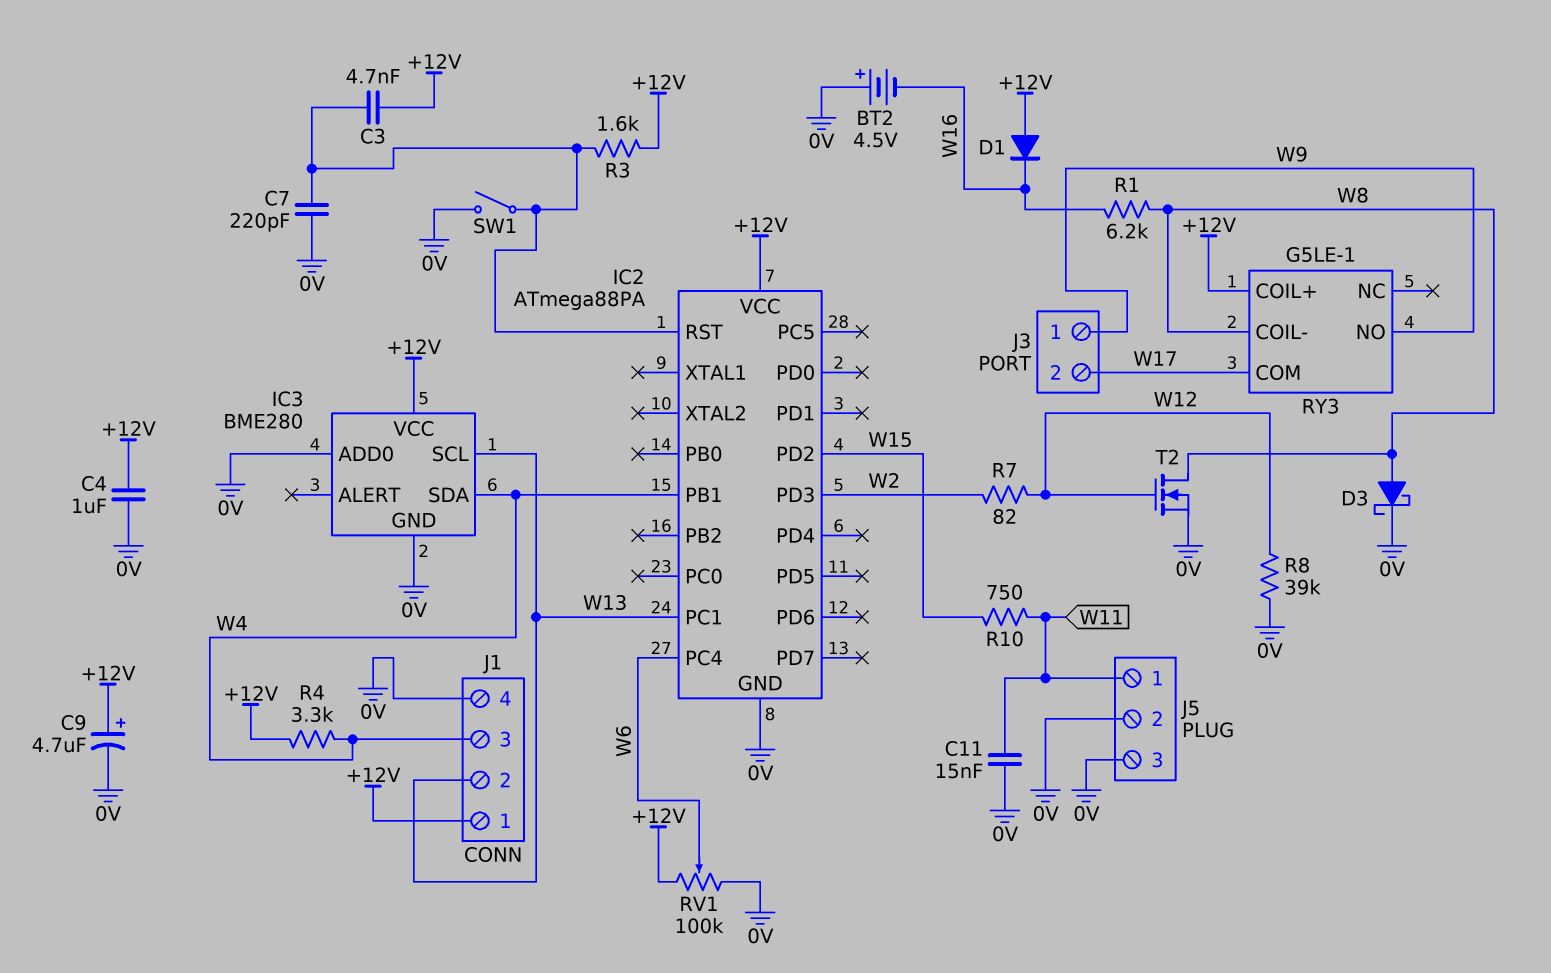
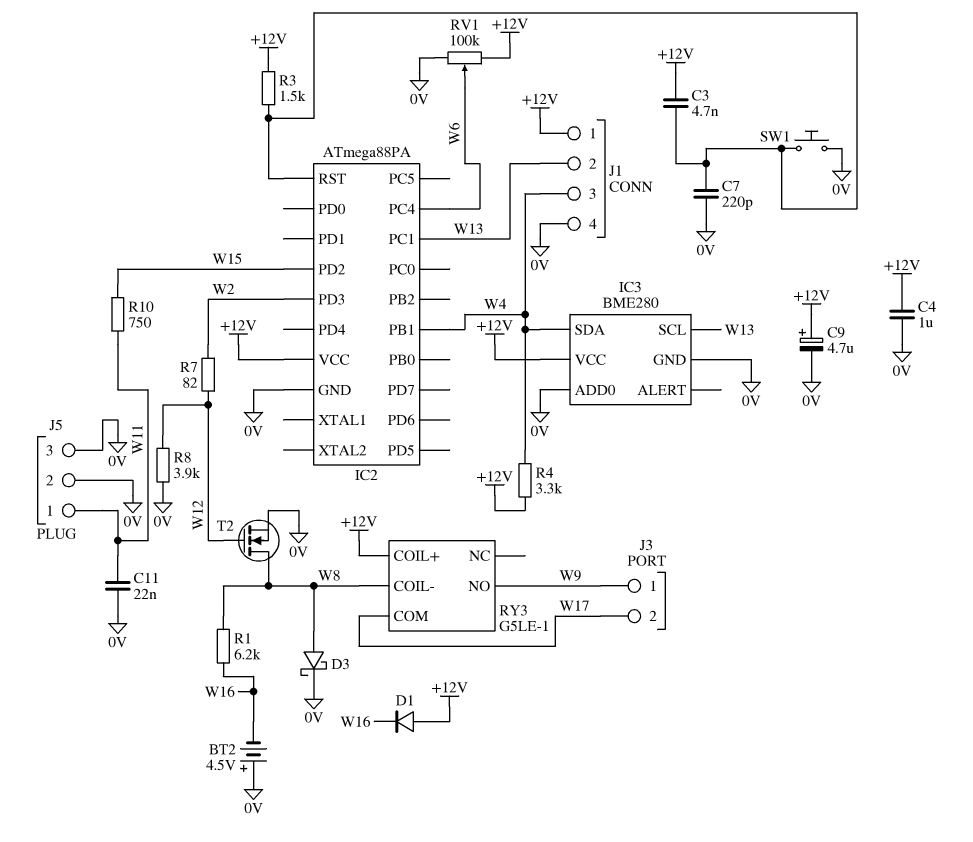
C11: 15nF (0V, W11) -> 22nF (0V, W11)
R3: 1.6k (+12V, IC2/RST) -> 1.5k (+12V, IC2/RST)
R8: 39k (0V, W12) -> 3.9k (0V, W12)
SW1: switch (0V, IC2/RST) -> button (0V, IC2/RST)

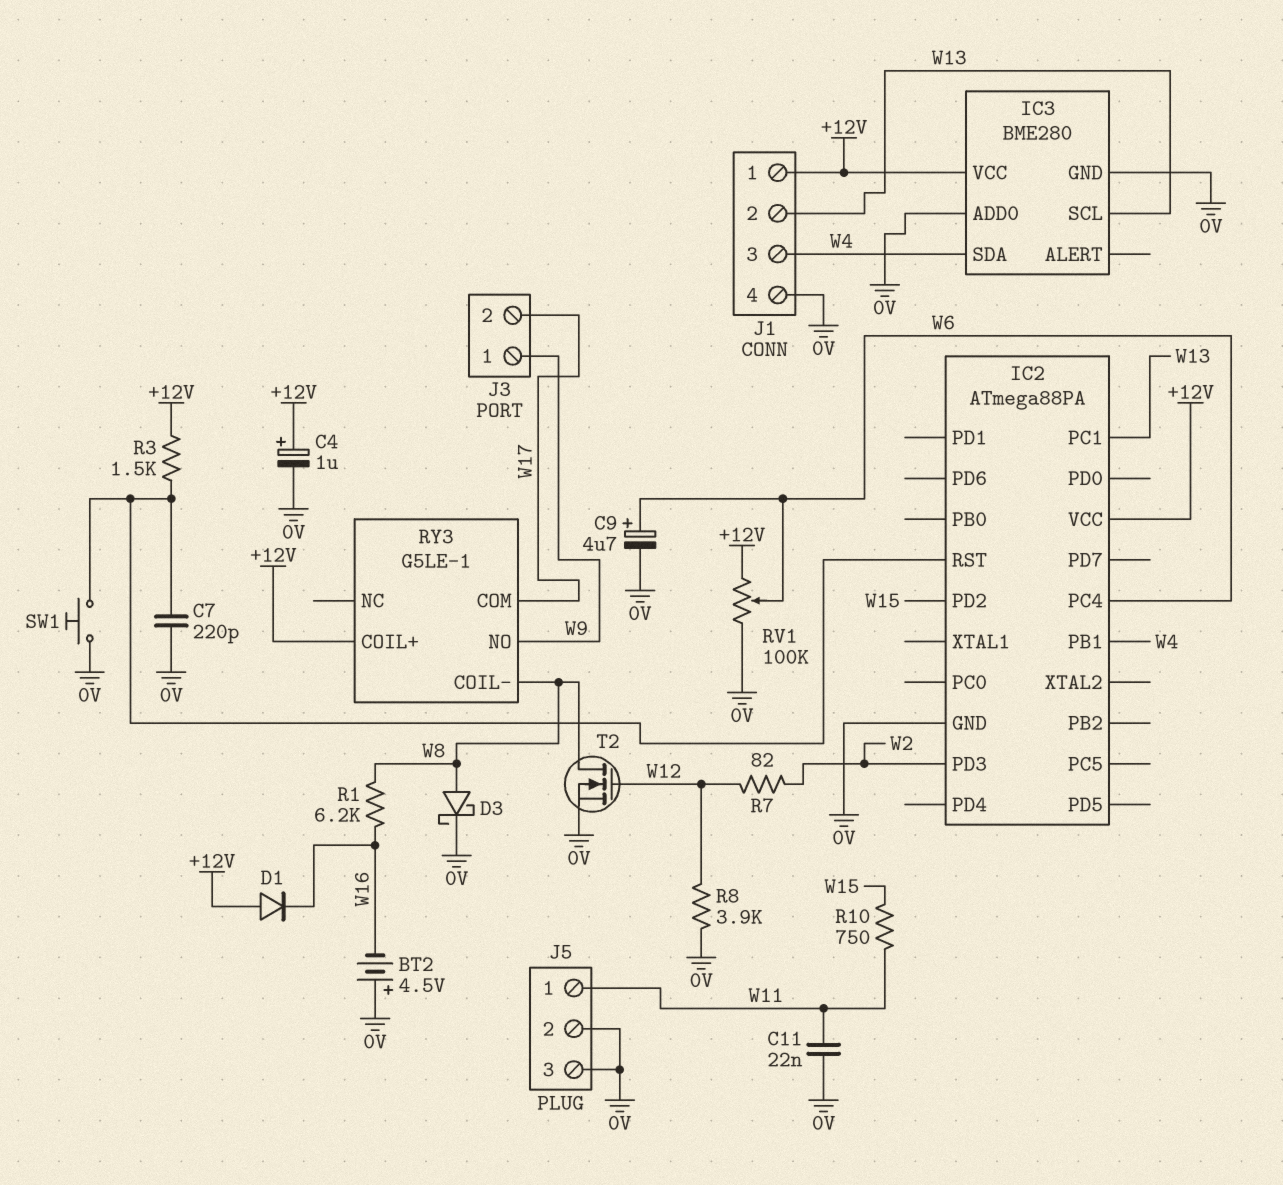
C3: 4.7nF (+12V, IC2/RST) -> none
C4: 1uF (+12V, 0V) -> 1uF (plus +12V, minus 0V)
C9: 4.7uF (plus +12V, minus 0V) -> 4.7uF (plus W6, minus 0V)
R4: 3.3k (+12V, W4) -> none

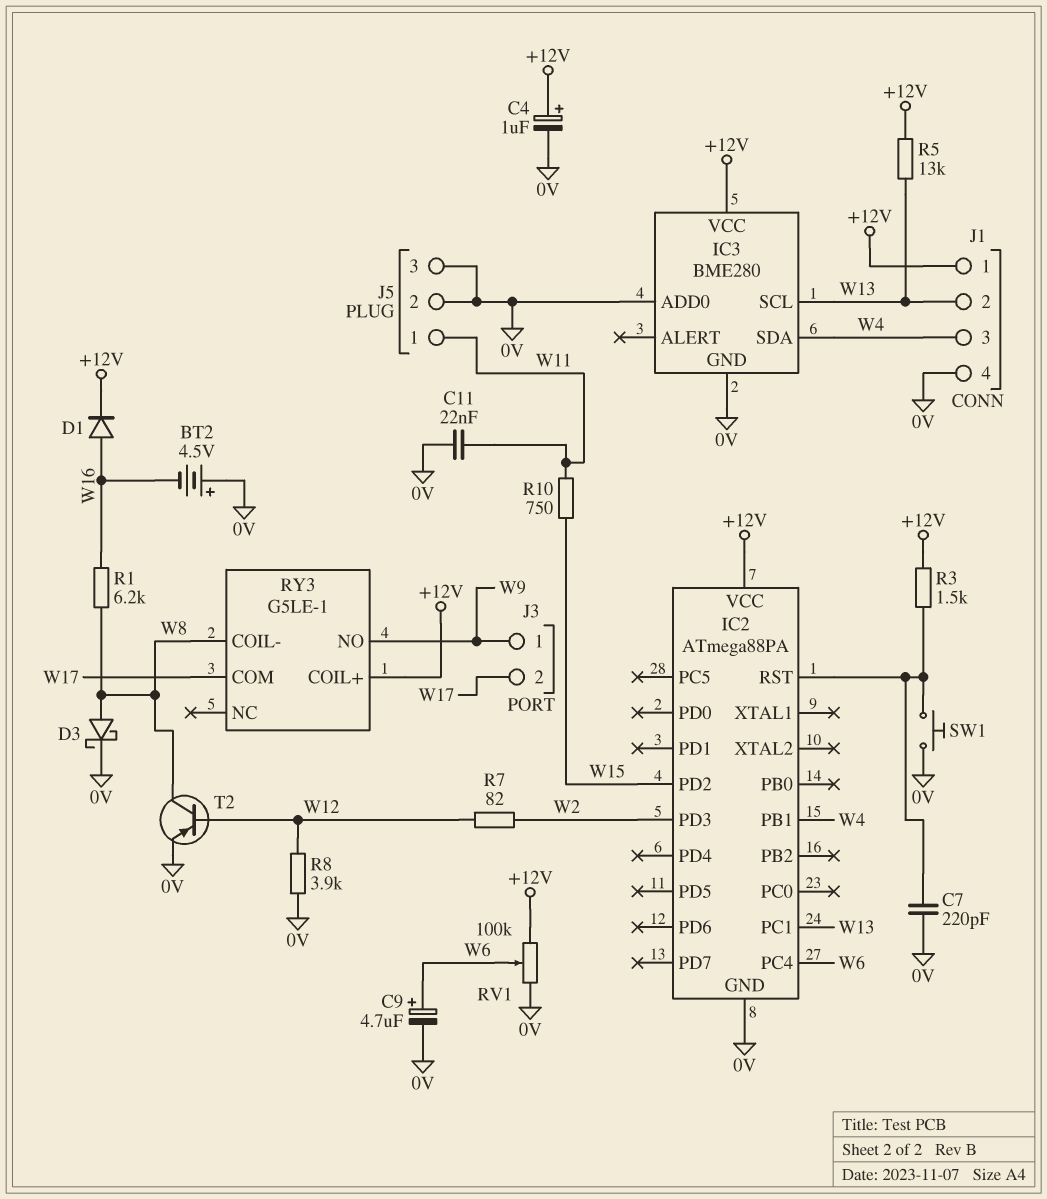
D1: diode (A +12V, K W16) -> diode (A W16, K +12V)
R5: none -> 13k (+12V, W13)
T2: NMOS (G W12, D W8, S 0V) -> PNP (B W12, C W8, E 0V)

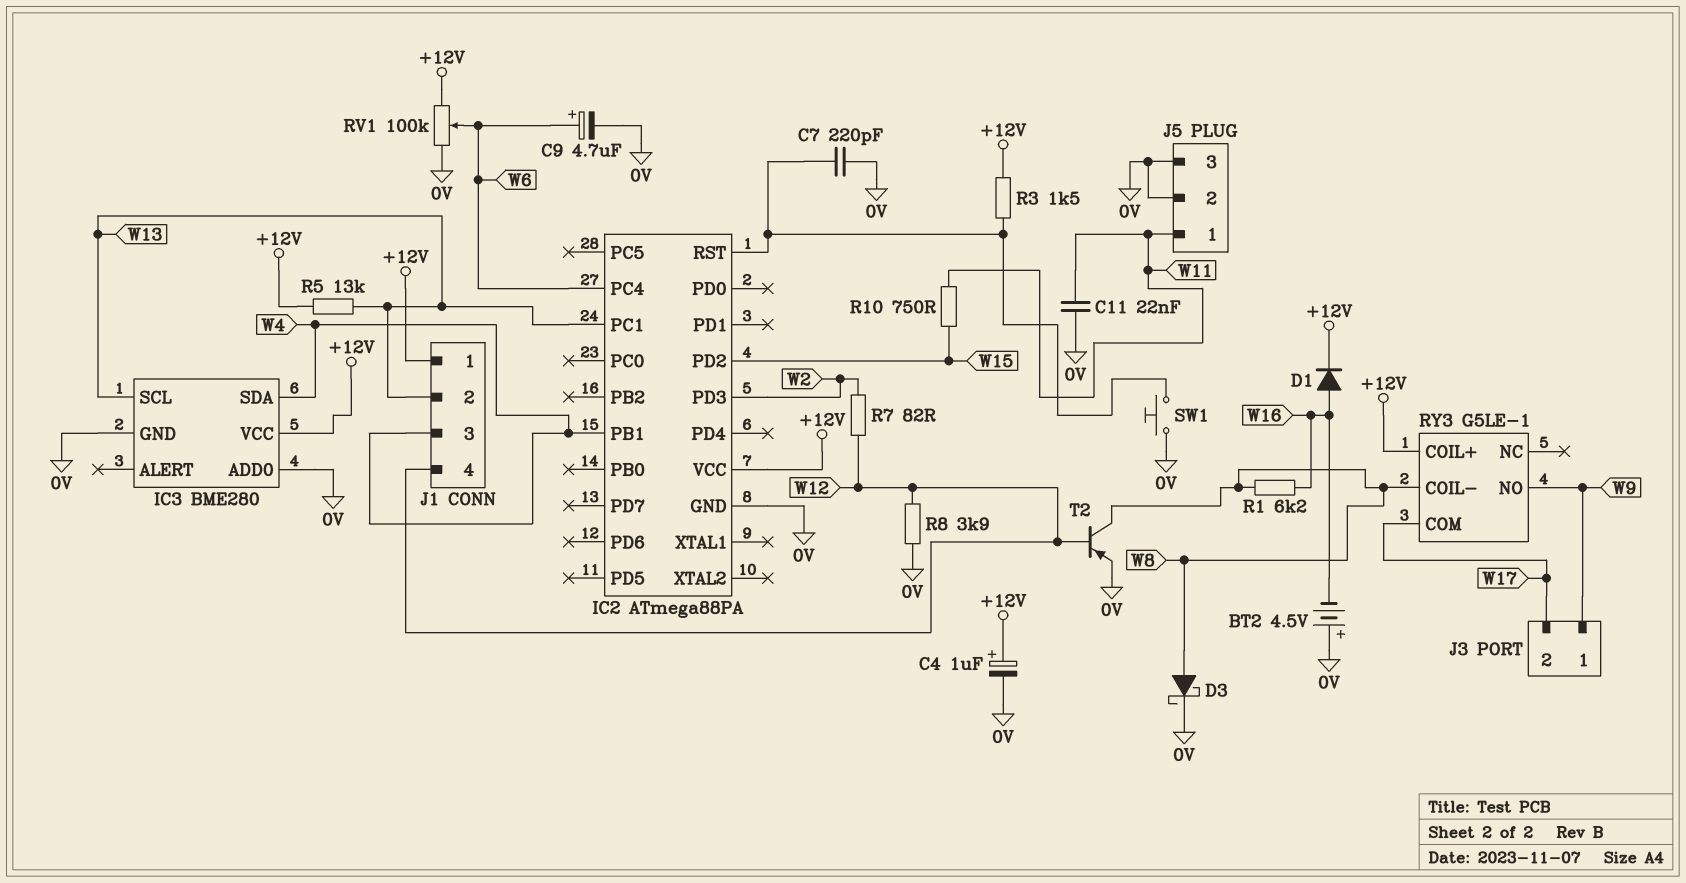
J1 pin 4: 0V -> W12

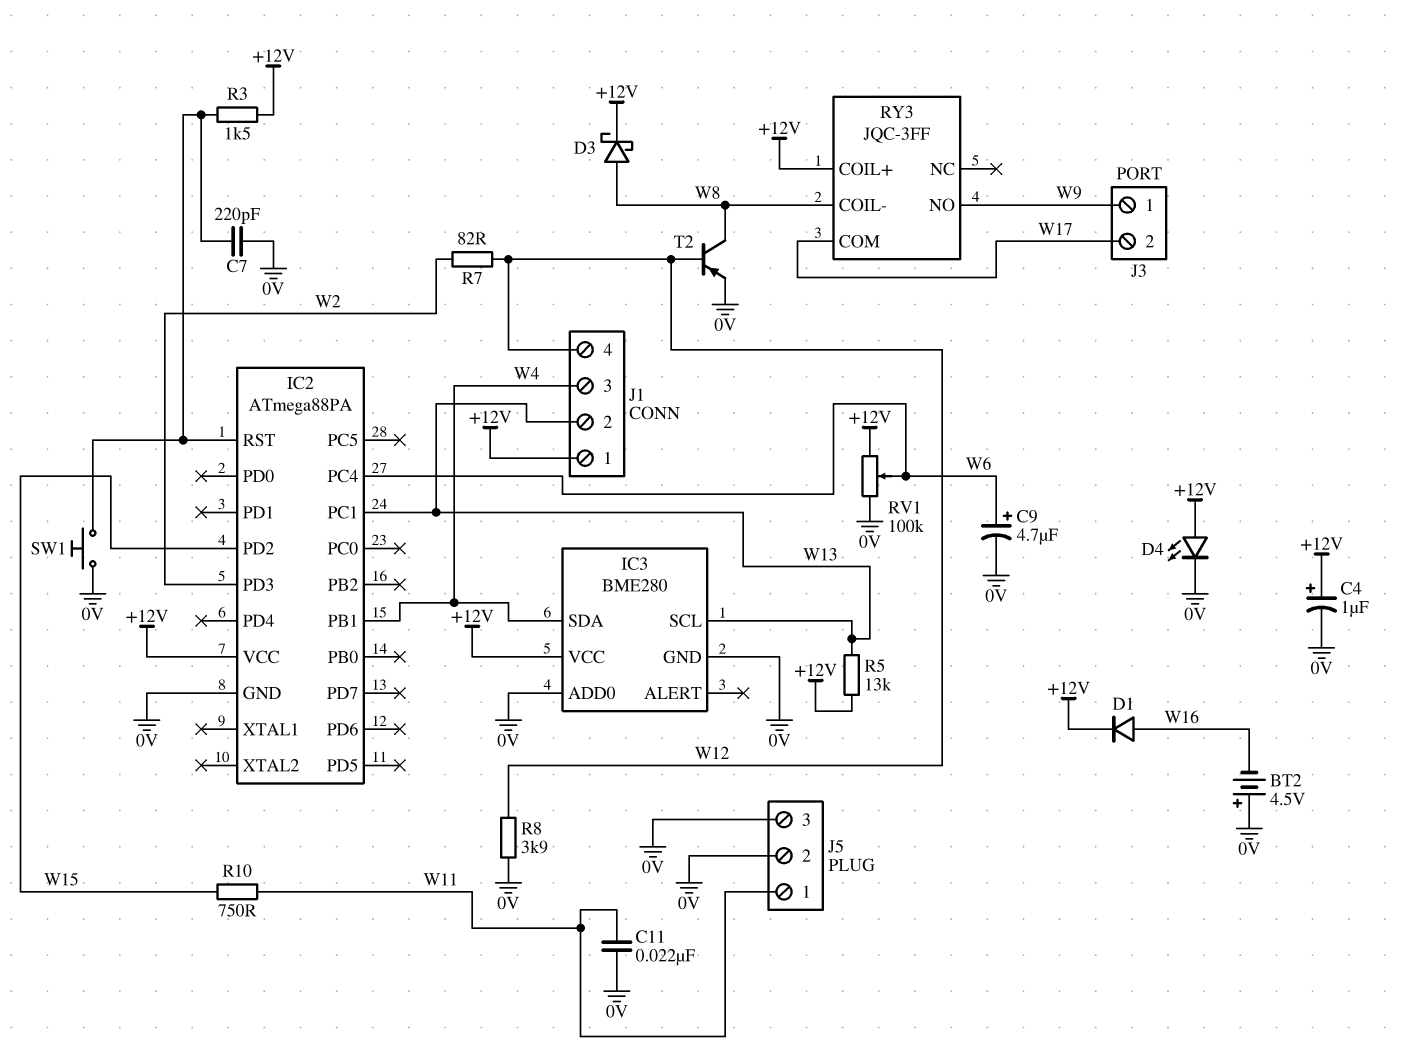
D3: schottky (A W8, K 0V) -> schottky (A W8, K +12V)
D4: none -> LED (A +12V, K 0V)
R1: 6.2k (W8, W16) -> none
RY3: G5LE-1 -> JQC-3FF

